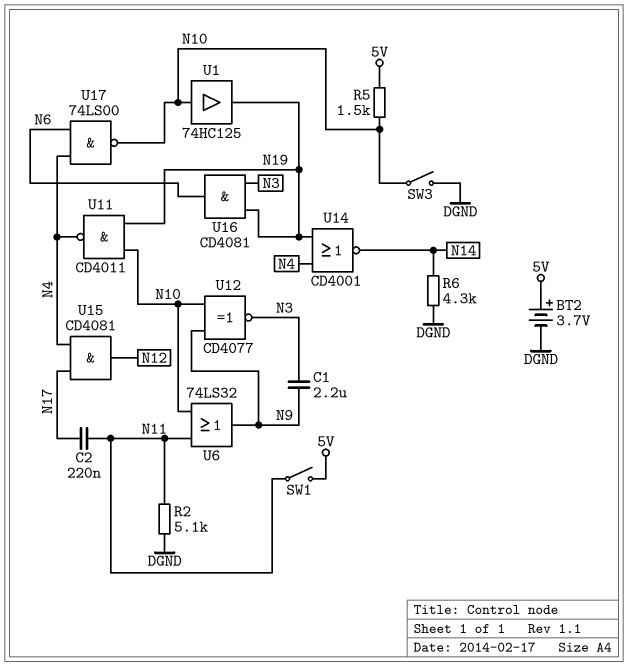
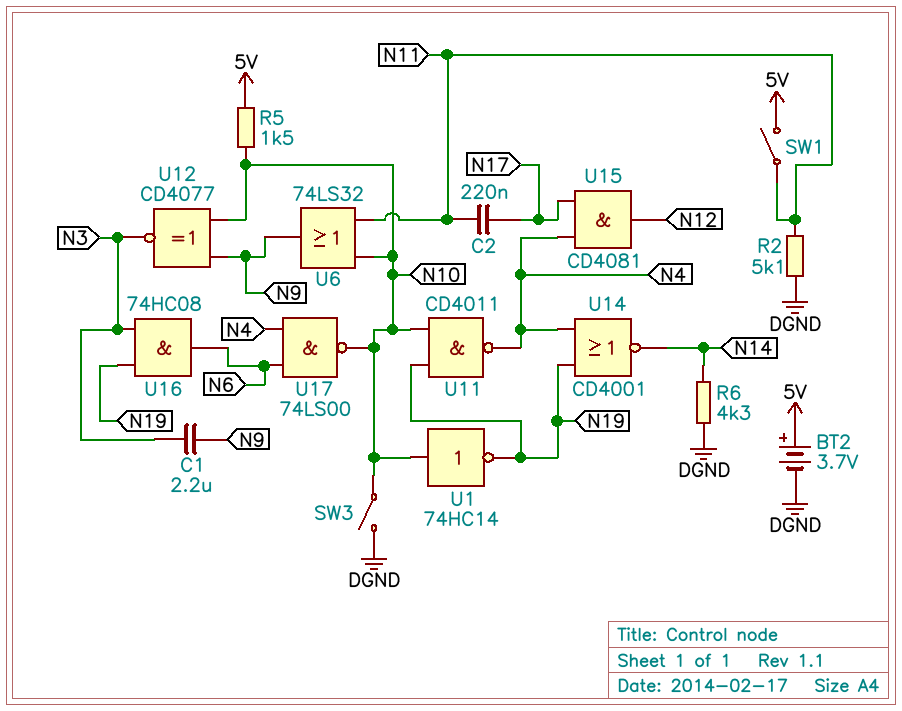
U1: buffer 74HC125 (in N10, out N19) -> NOT 74HC14 (in N10, out N19)
U16: AND CD4081 (in N3, in N19, out N6) -> AND 74HC08 (in N3, in N19, out N6)

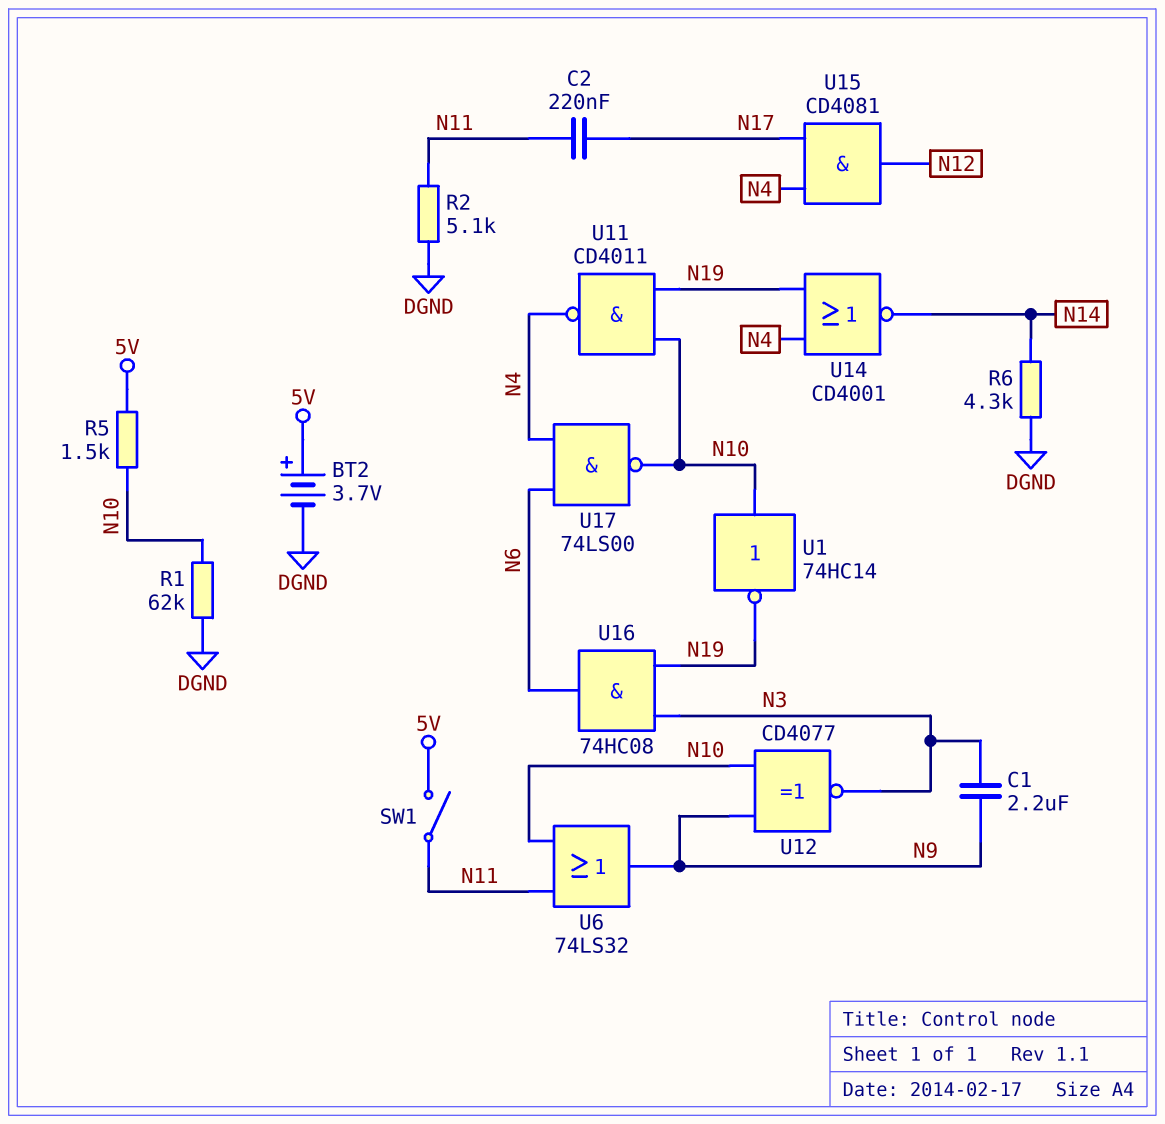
R1: none -> 62k (DGND, N10)
SW3: switch (DGND, N10) -> none

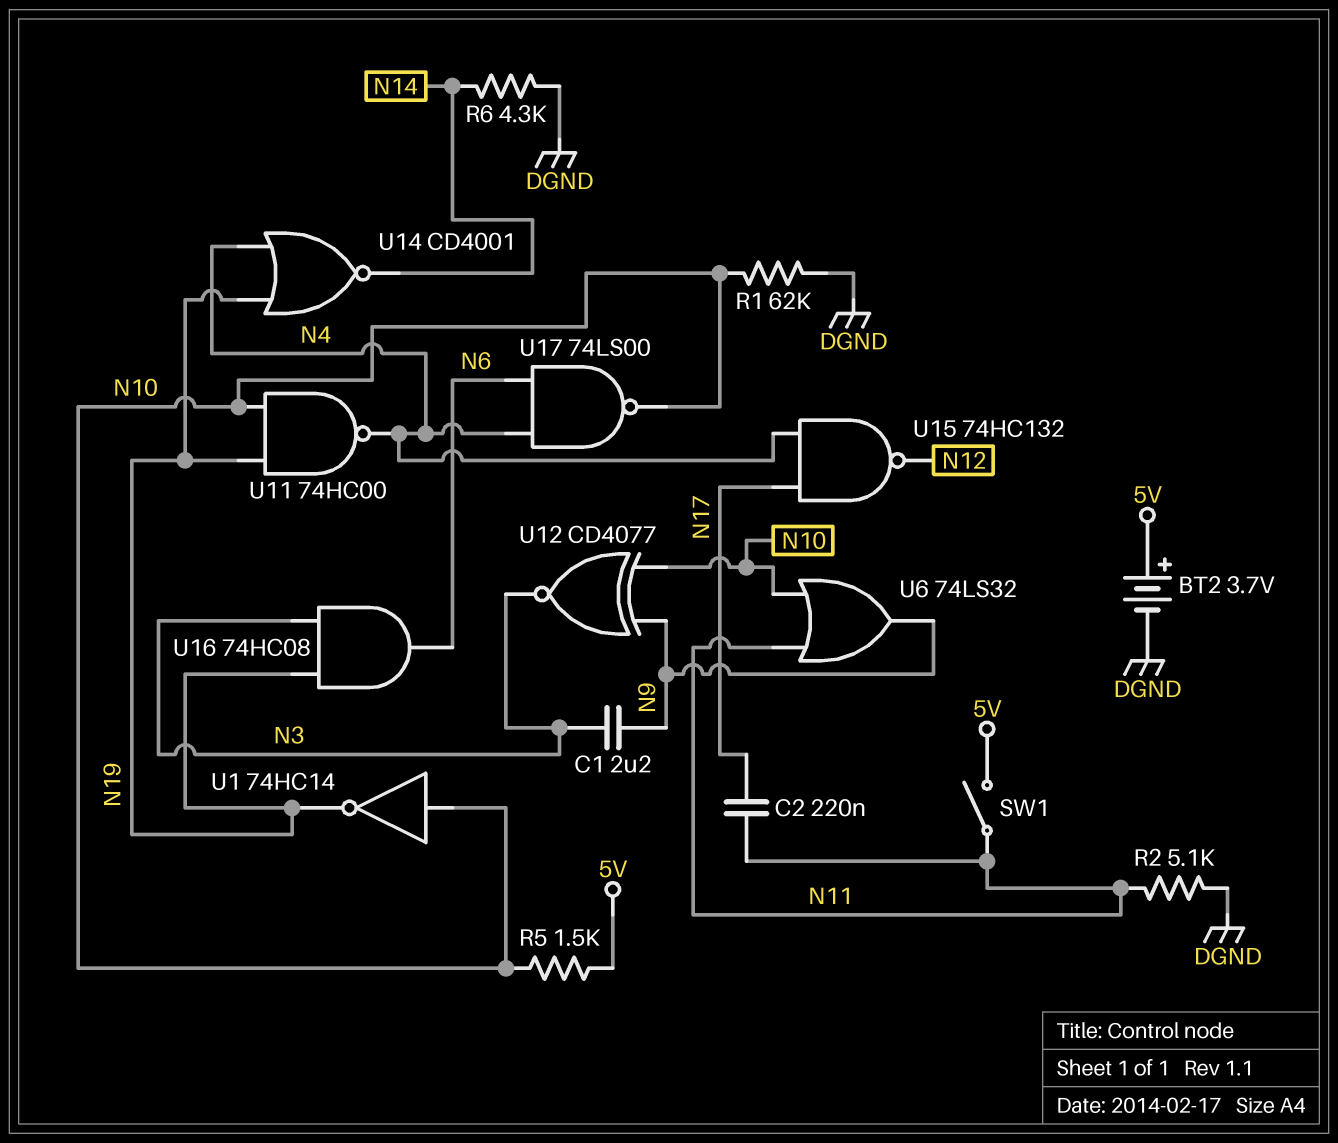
U11: NAND CD4011 (in N10, in N19, out N4) -> NAND 74HC00 (in N10, in N19, out N4)
U15: AND CD4081 (in N4, in N17, out N12) -> NAND 74HC132 (in N4, in N17, out N12)

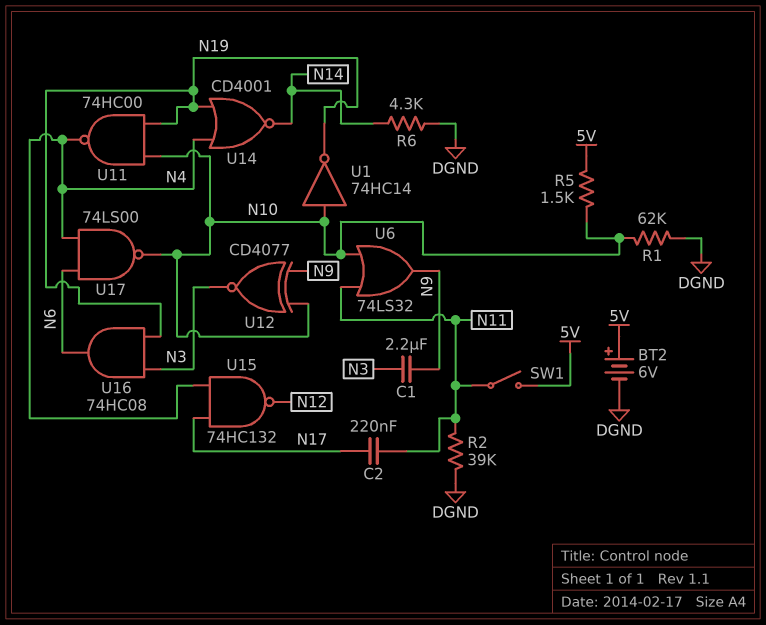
BT2: 3.7V (plus 5V, minus DGND) -> 6V (plus 5V, minus DGND)
R2: 5.1k (DGND, N11) -> 39k (DGND, N11)

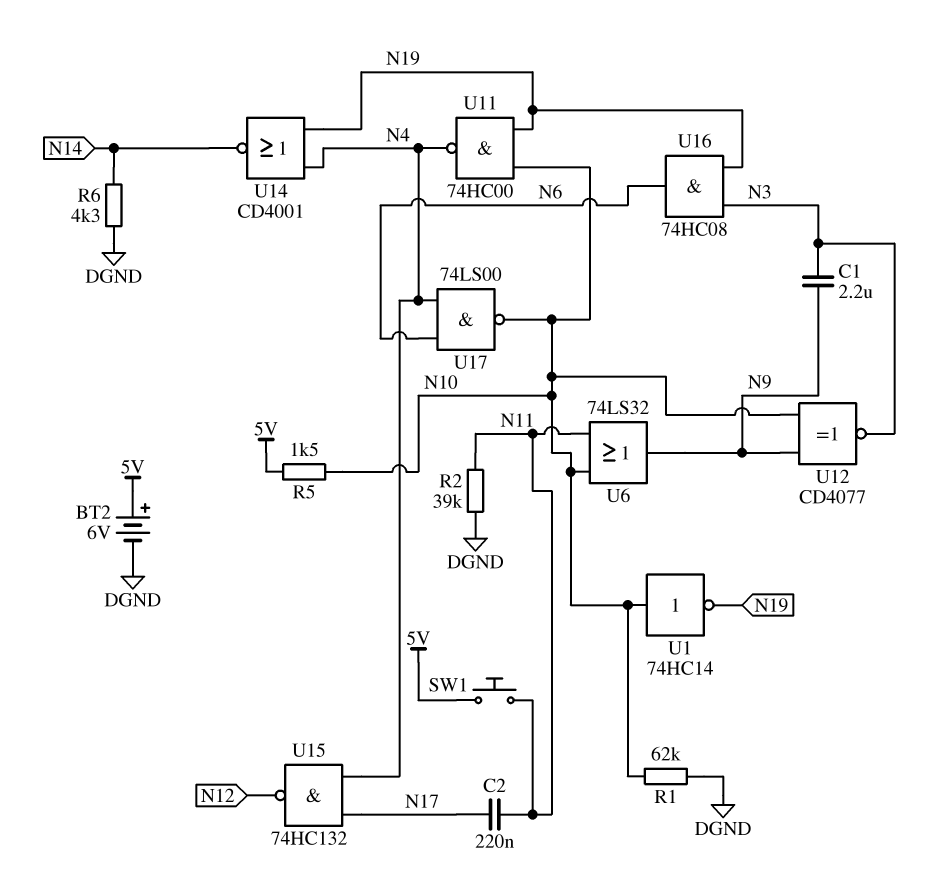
SW1: switch (5V, N11) -> button (5V, N11)

